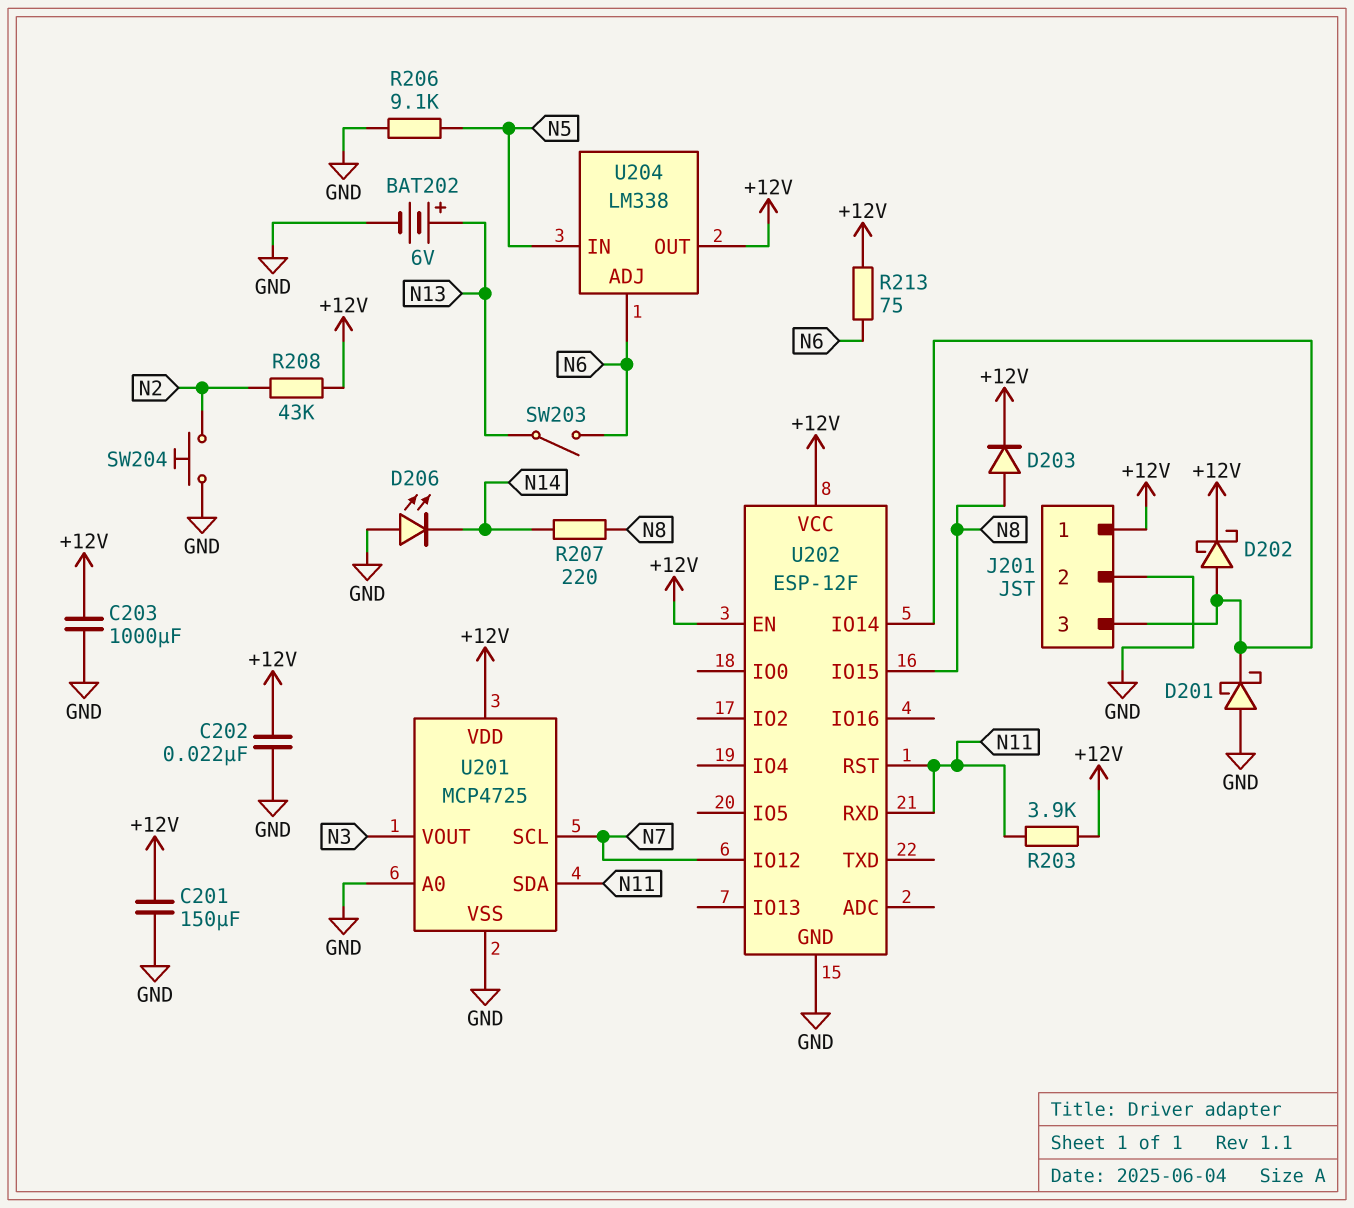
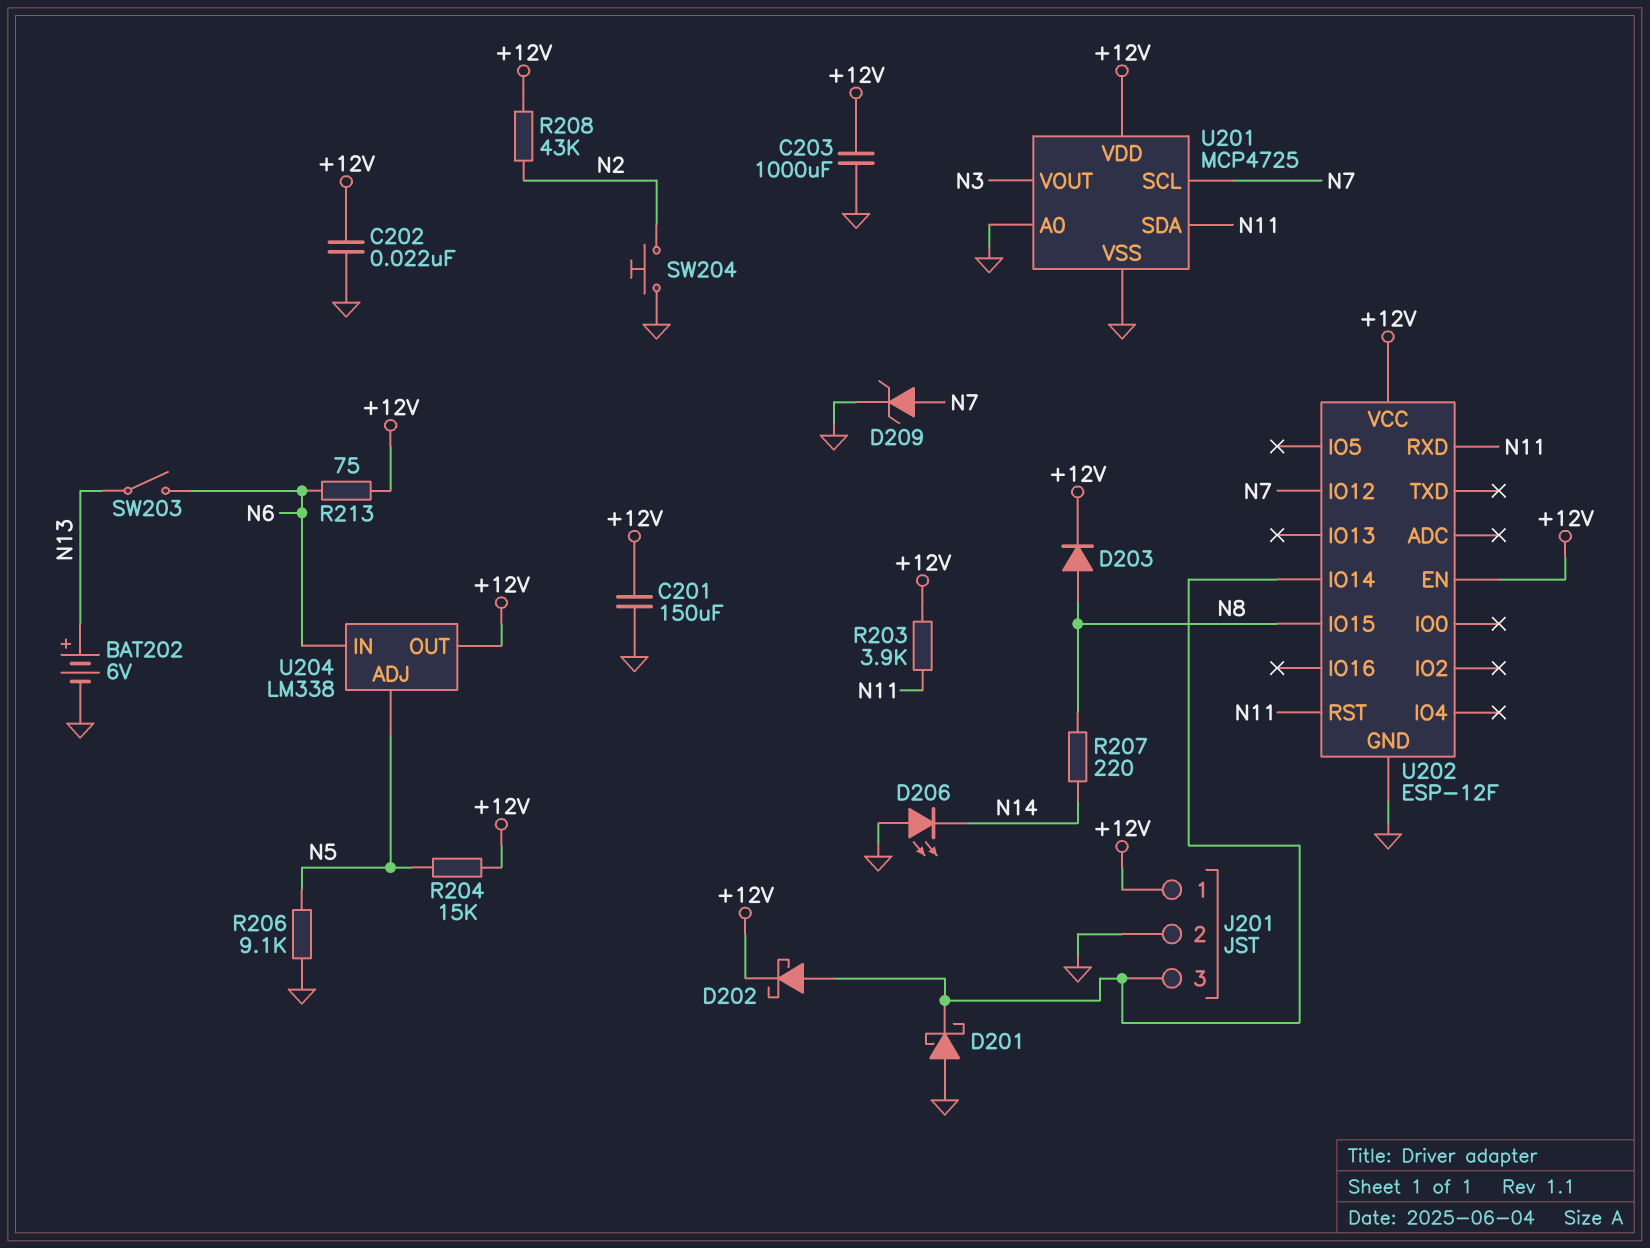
D209: none -> zener (A N7, K GND)
R204: none -> 15k (+12V, N5)
U204 pin ADJ: N6 -> N5
U204 pin IN: N5 -> N6

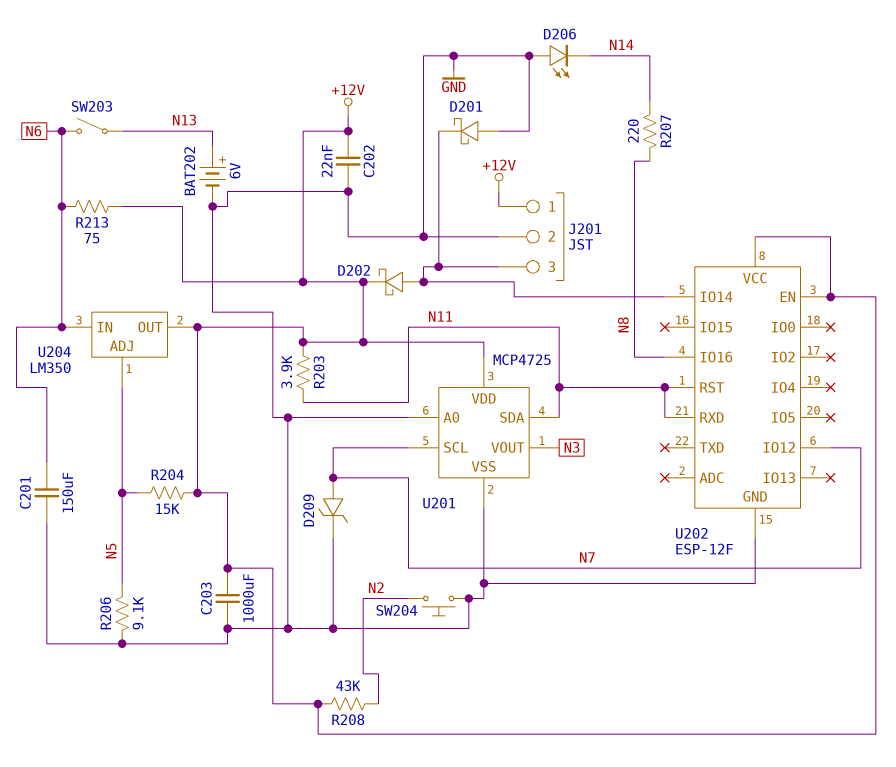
C201: 150uF (+12V, GND) -> 150uF (GND, N6)
D203: diode (A N8, K +12V) -> none
U202 pin IO15: N8 -> none
U202 pin IO16: none -> N8
U204: LM338 -> LM350

